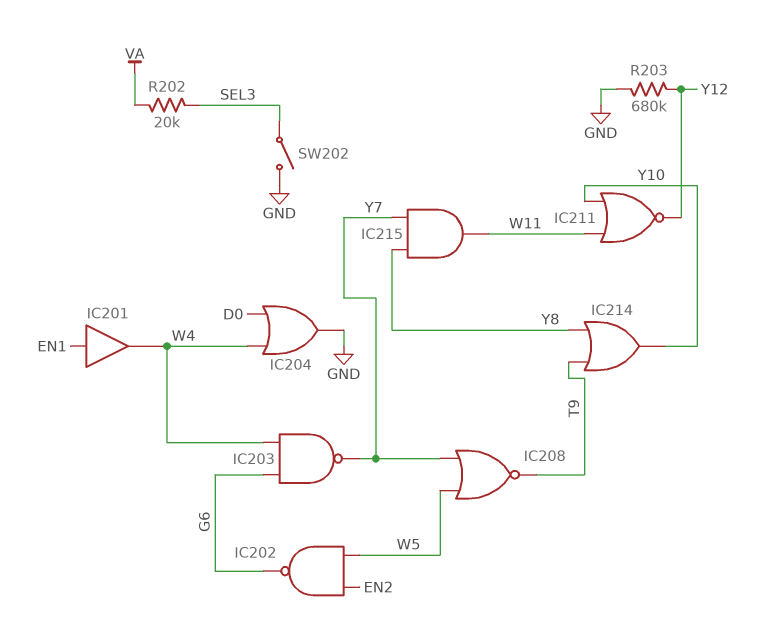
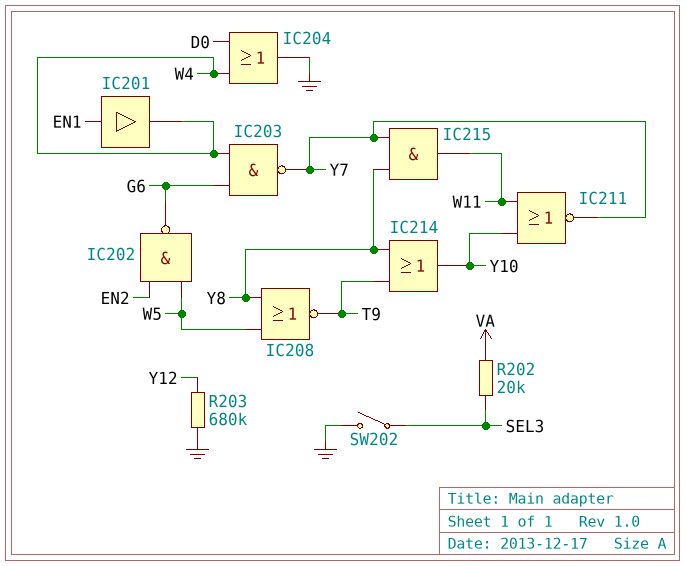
IC208: NOR (in W5, in Y7, out T9) -> NOR (in W5, in Y8, out T9)
IC211: NOR (in W11, in Y10, out Y12) -> NOR (in W11, in Y10, out Y7)

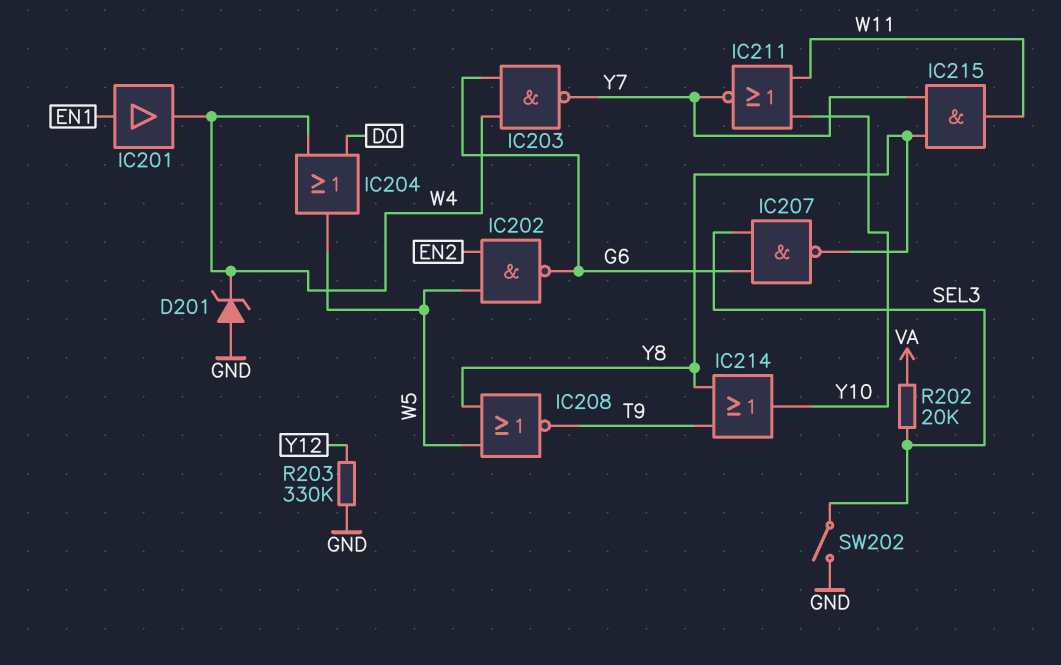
D201: none -> zener (A GND, K W4)
IC204: OR (in D0, in W4, out GND) -> OR (in D0, in W4, out W5)
IC207: none -> NAND (in G6, in SEL3, out Y8)
R203: 680k (GND, Y12) -> 330k (GND, Y12)

